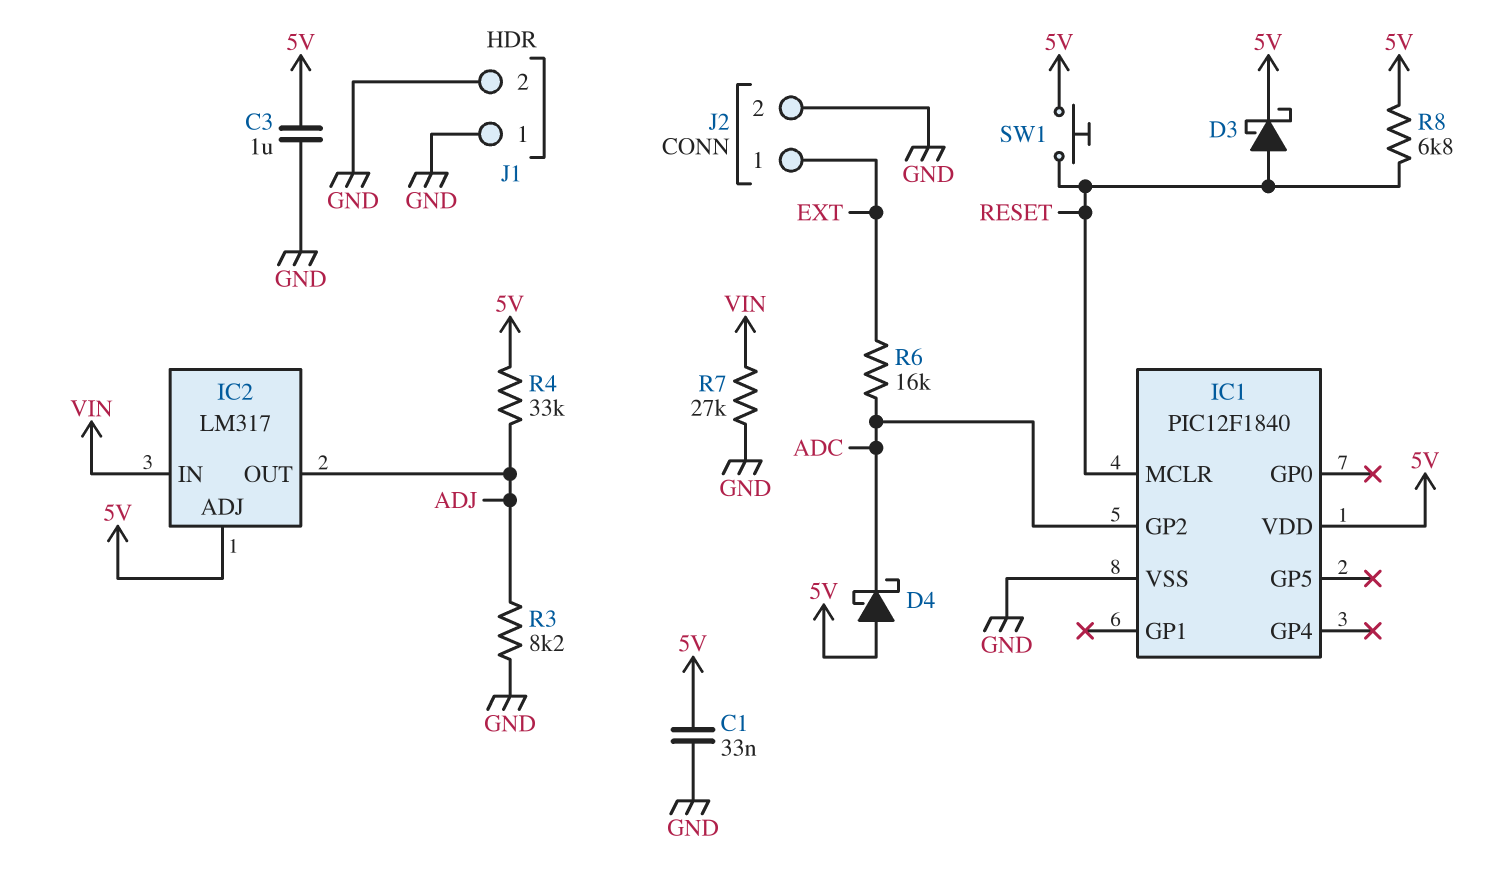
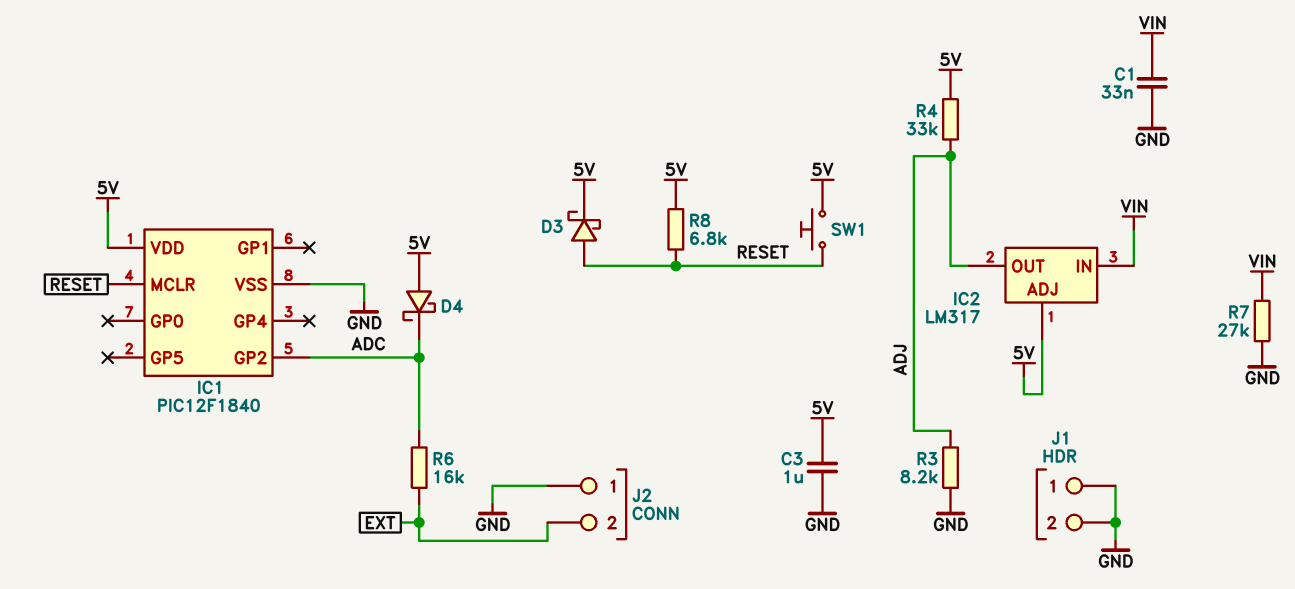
C1: 33nF (5V, GND) -> 33nF (GND, VIN)
J2 pin 1: EXT -> GND
J2 pin 2: GND -> EXT

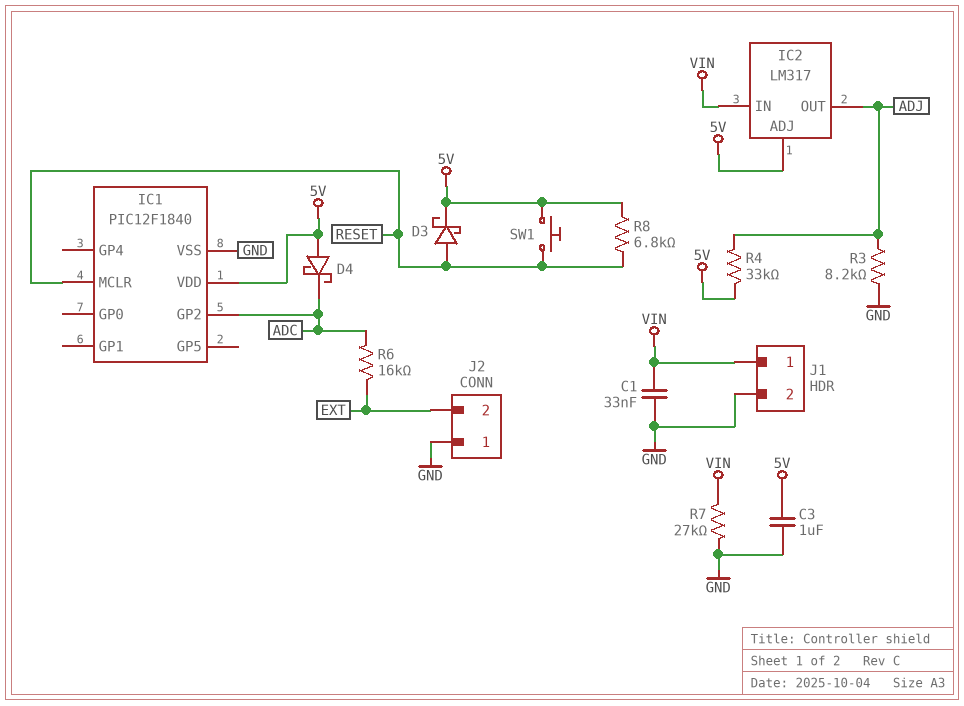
J1 pin 1: GND -> VIN

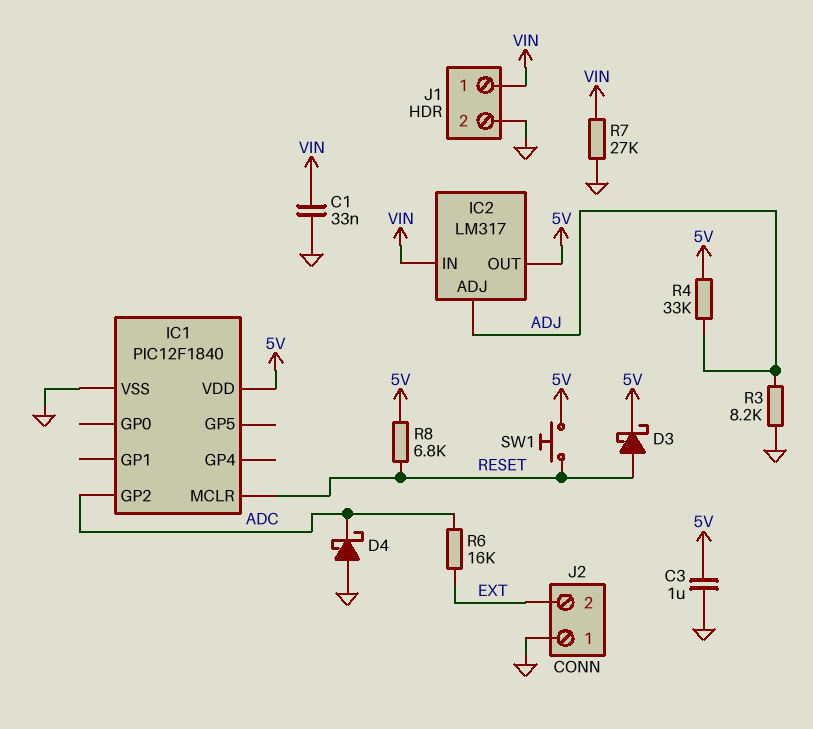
D4: schottky (A 5V, K ADC) -> schottky (A GND, K ADC)
IC2 pin ADJ: 5V -> ADJ
IC2 pin OUT: ADJ -> 5V

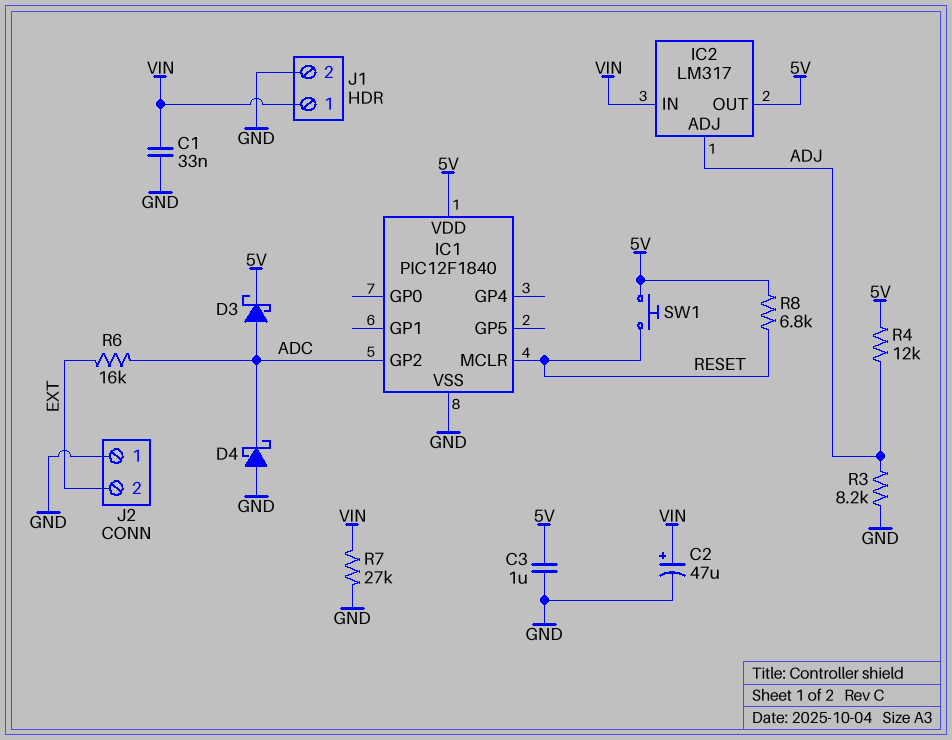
C2: none -> 47uF (plus VIN, minus GND)
D3: schottky (A RESET, K 5V) -> schottky (A ADC, K 5V)
R4: 33k (5V, ADJ) -> 12k (5V, ADJ)

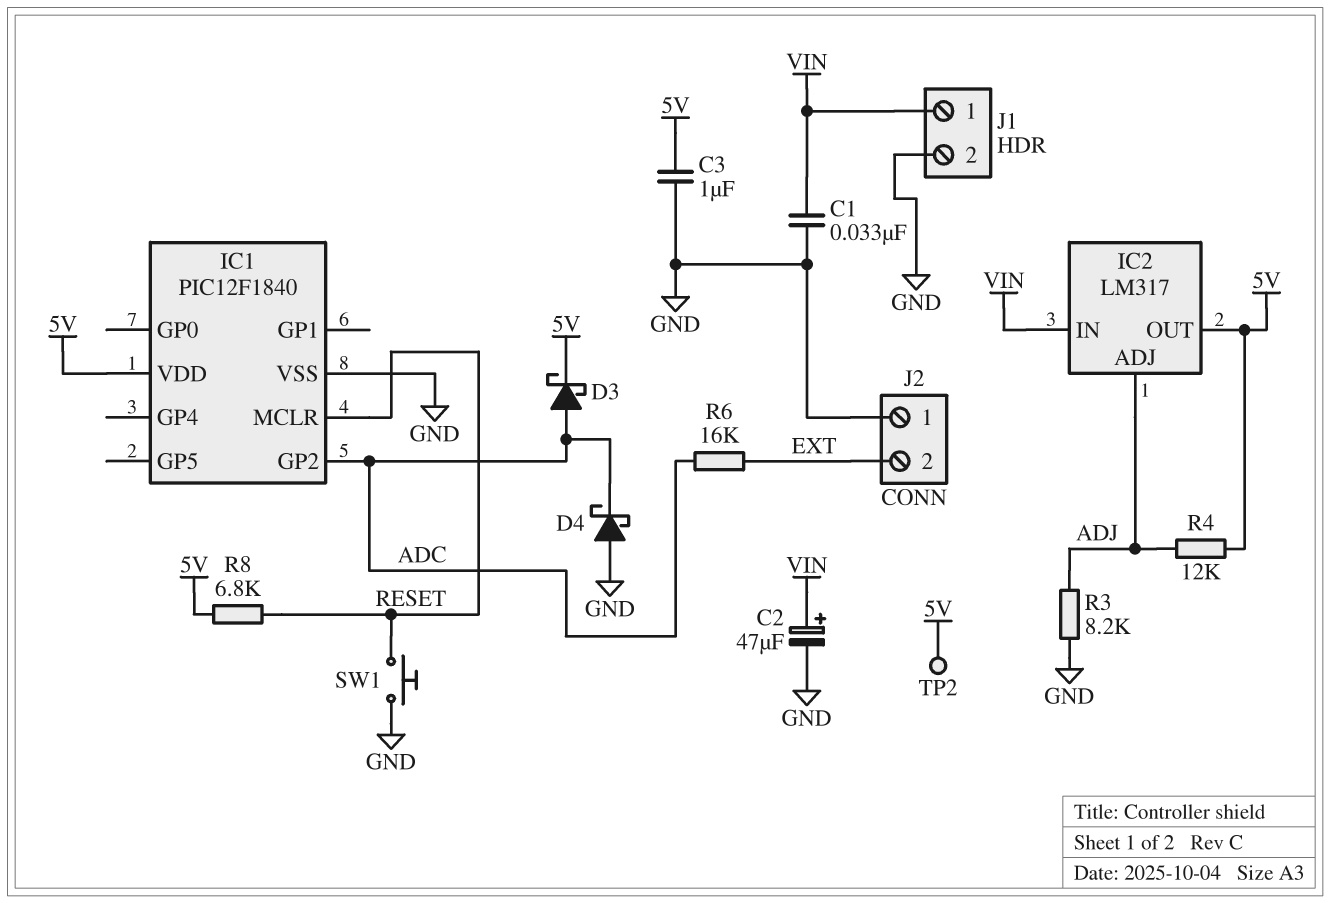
R7: 27k (GND, VIN) -> none
SW1: button (5V, RESET) -> button (GND, RESET)
TP2: none -> test point (5V)

